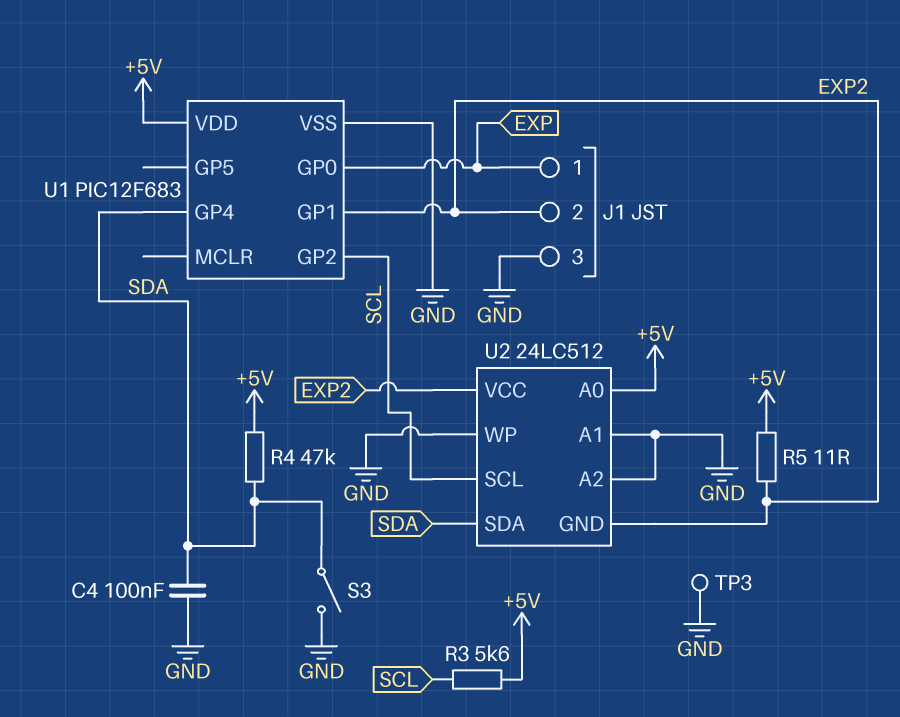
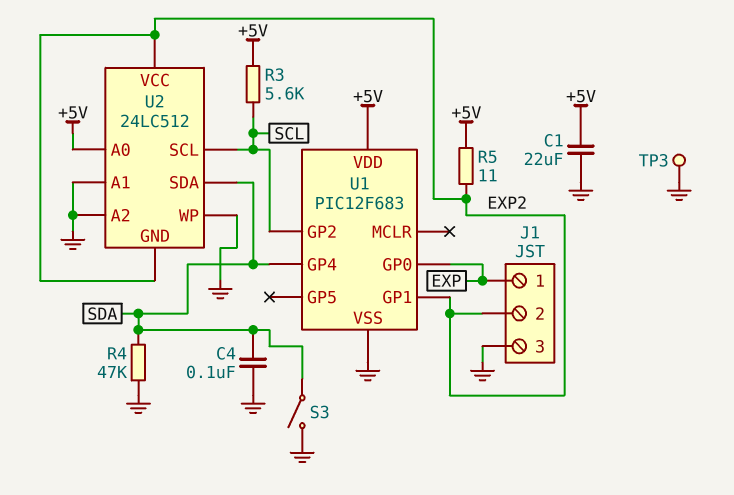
C1: none -> 22uF (+5V, GND)
R4: 47k (+5V, SDA) -> 47k (GND, SDA)

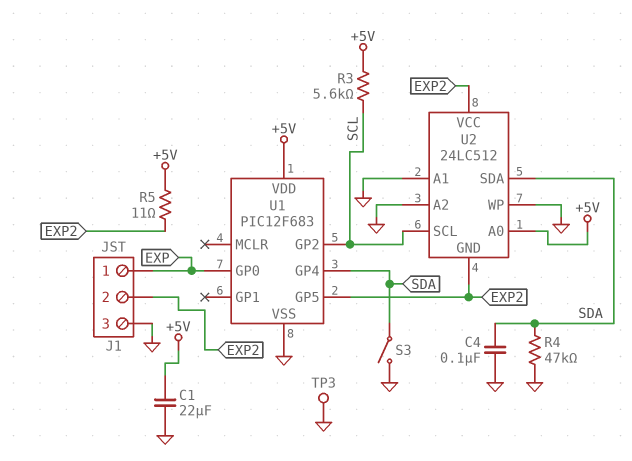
U1 pin GP1: EXP2 -> none
U1 pin GP5: none -> EXP2

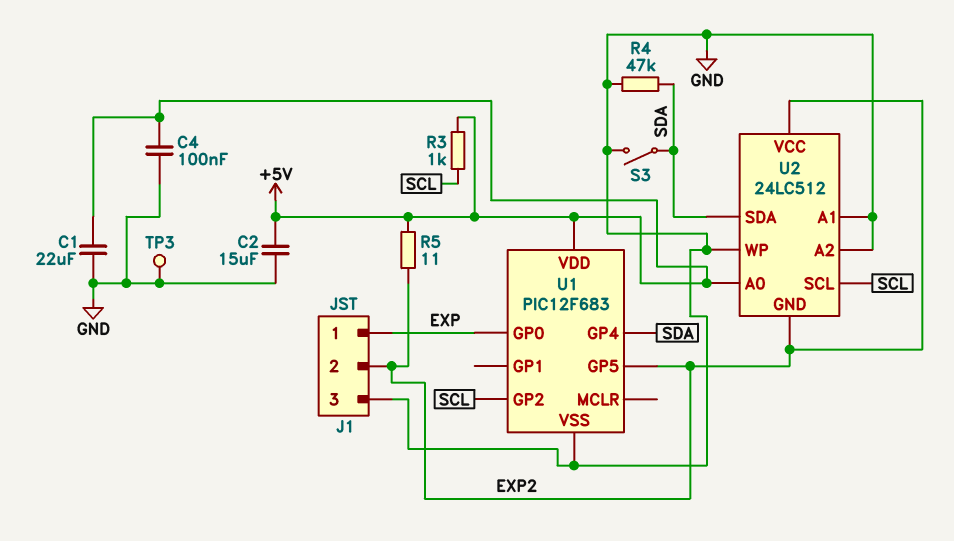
C2: none -> 15uF (+5V, GND)
C4: 100nF (GND, SDA) -> 100nF (+5V, GND)
R3: 5.6k (+5V, SCL) -> 1k (+5V, SCL)

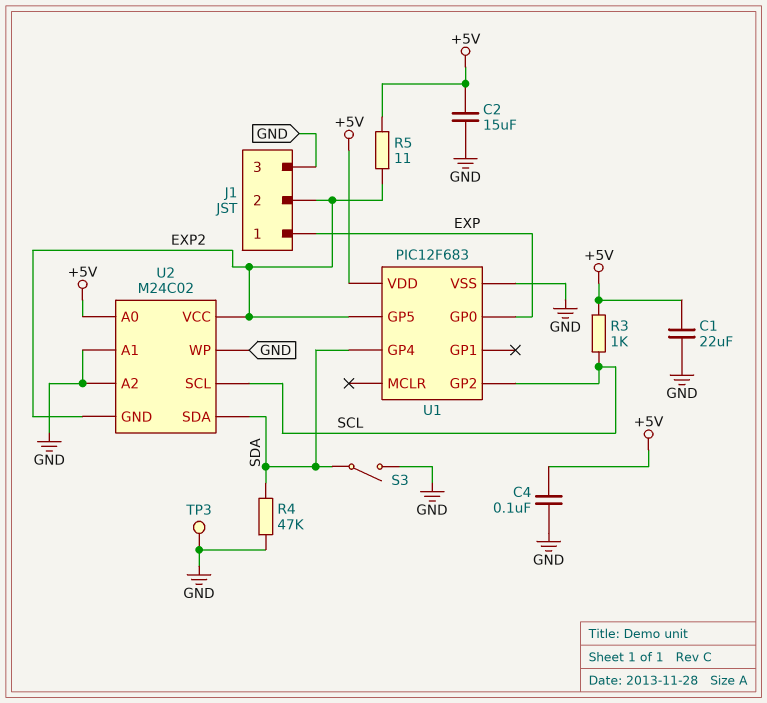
U2: 24LC512 -> M24C02

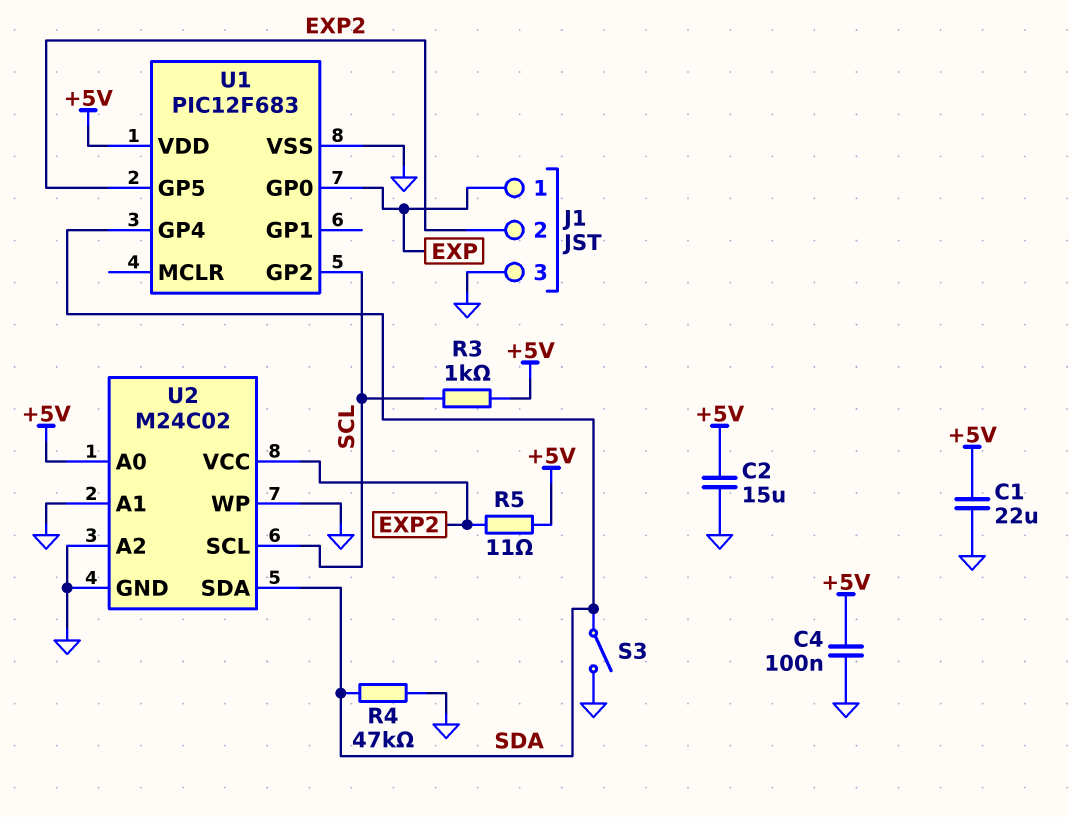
TP3: test point (GND) -> none
U2 pin GND: EXP2 -> GND

